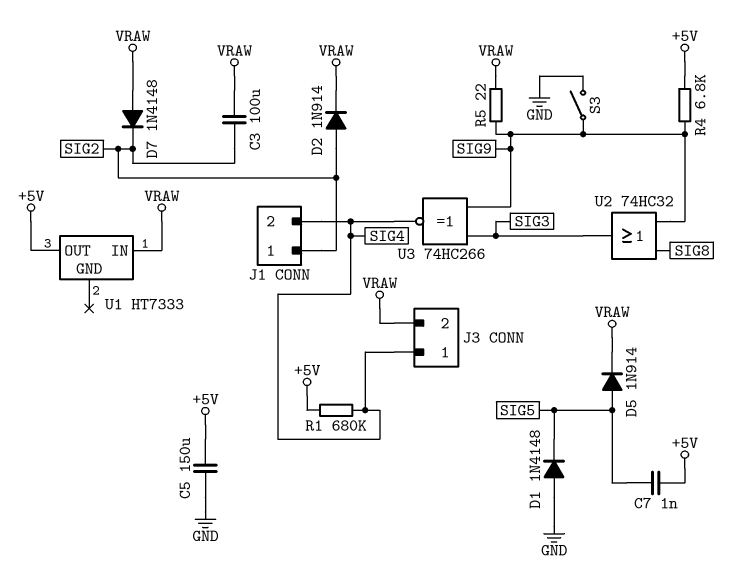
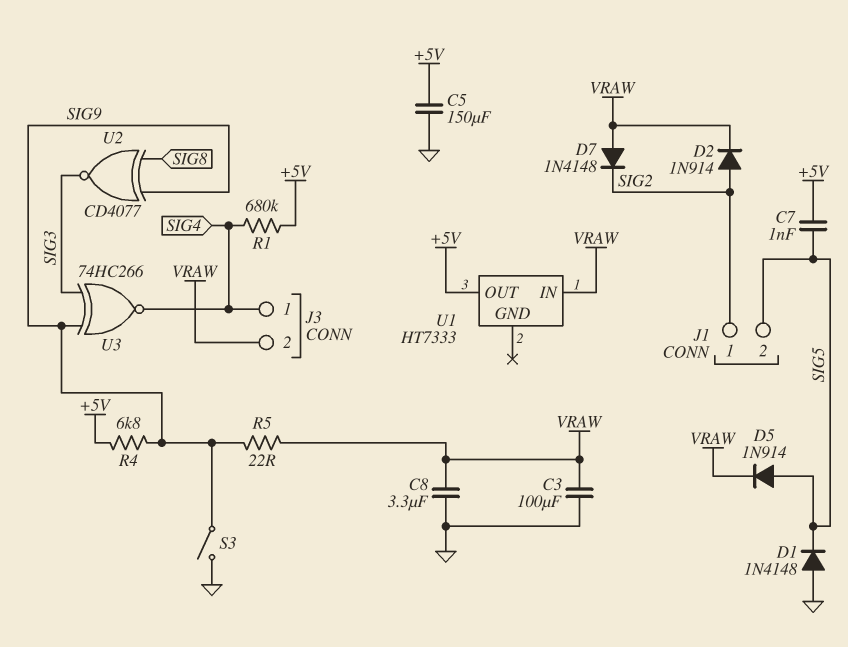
C3: 100uF (SIG2, VRAW) -> 100uF (GND, VRAW)
C8: none -> 3.3uF (GND, VRAW)
J1 pin 2: SIG4 -> SIG5
U2: OR 74HC32 (in SIG8, in SIG9, out SIG3) -> XNOR CD4077 (in SIG8, in SIG9, out SIG3)

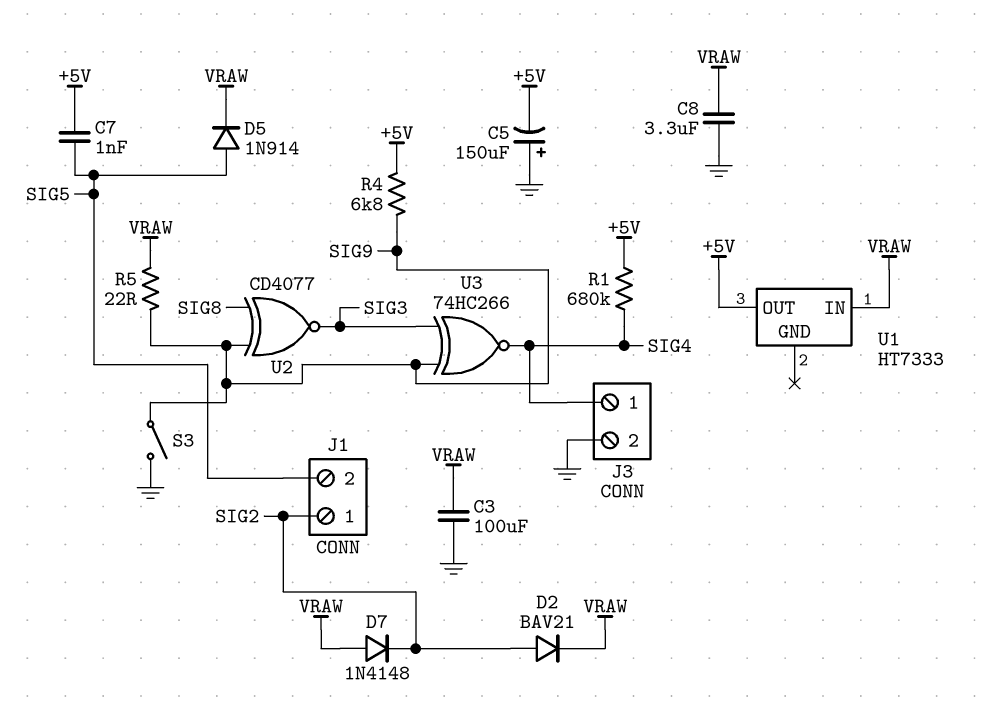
C5: 150uF (+5V, GND) -> 150uF (plus GND, minus +5V)
D1: diode 1N4148 (A GND, K SIG5) -> none
D2: diode 1N914 (A SIG2, K VRAW) -> diode BAV21 (A SIG2, K VRAW)
J3 pin 2: VRAW -> GND

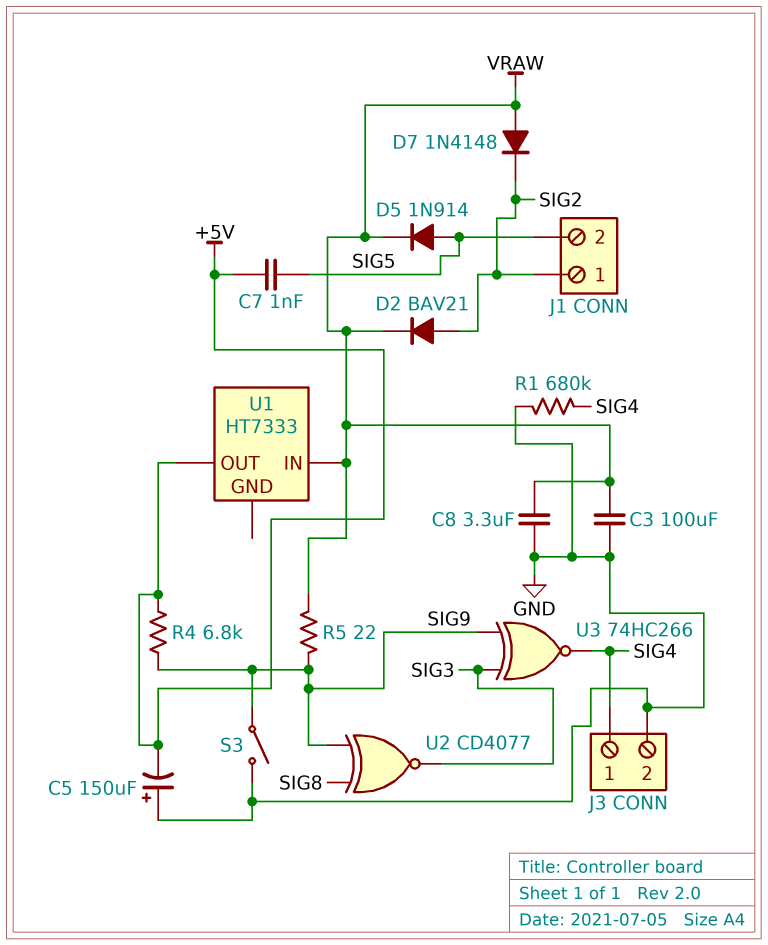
R1: 680k (+5V, SIG4) -> 680k (GND, SIG4)

